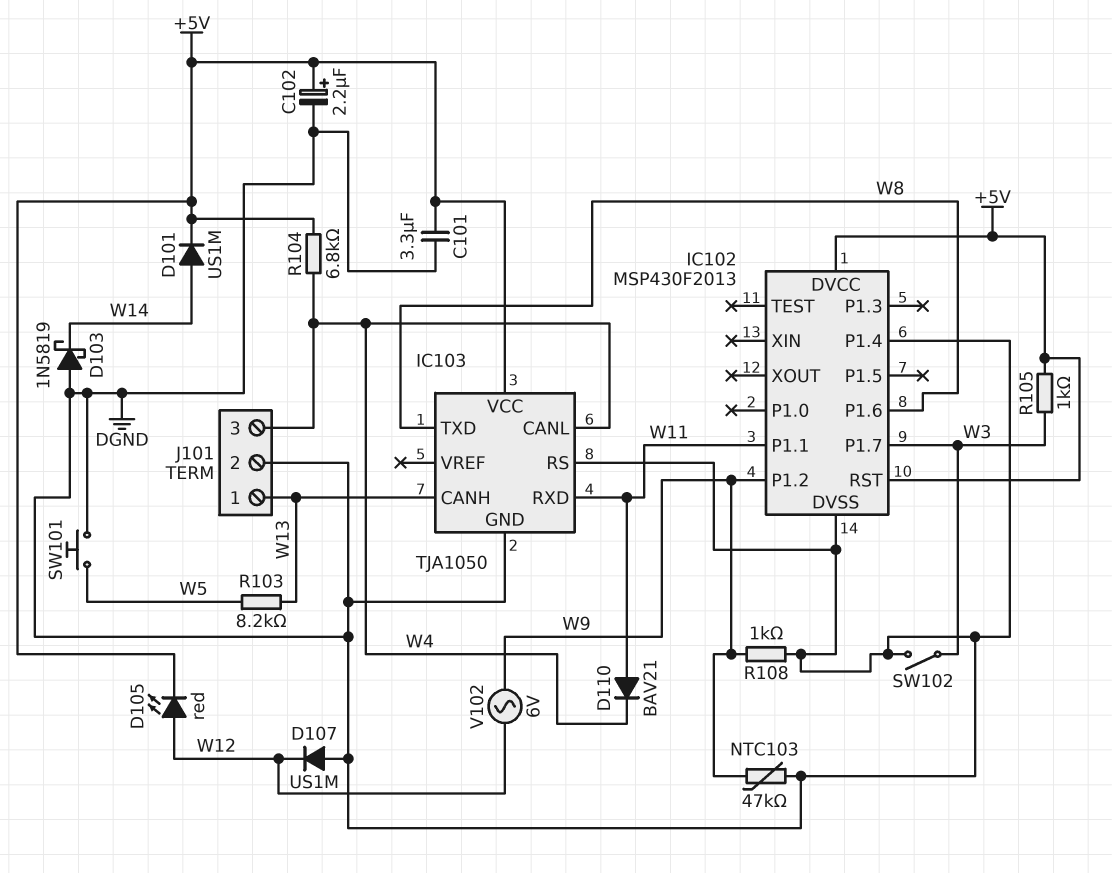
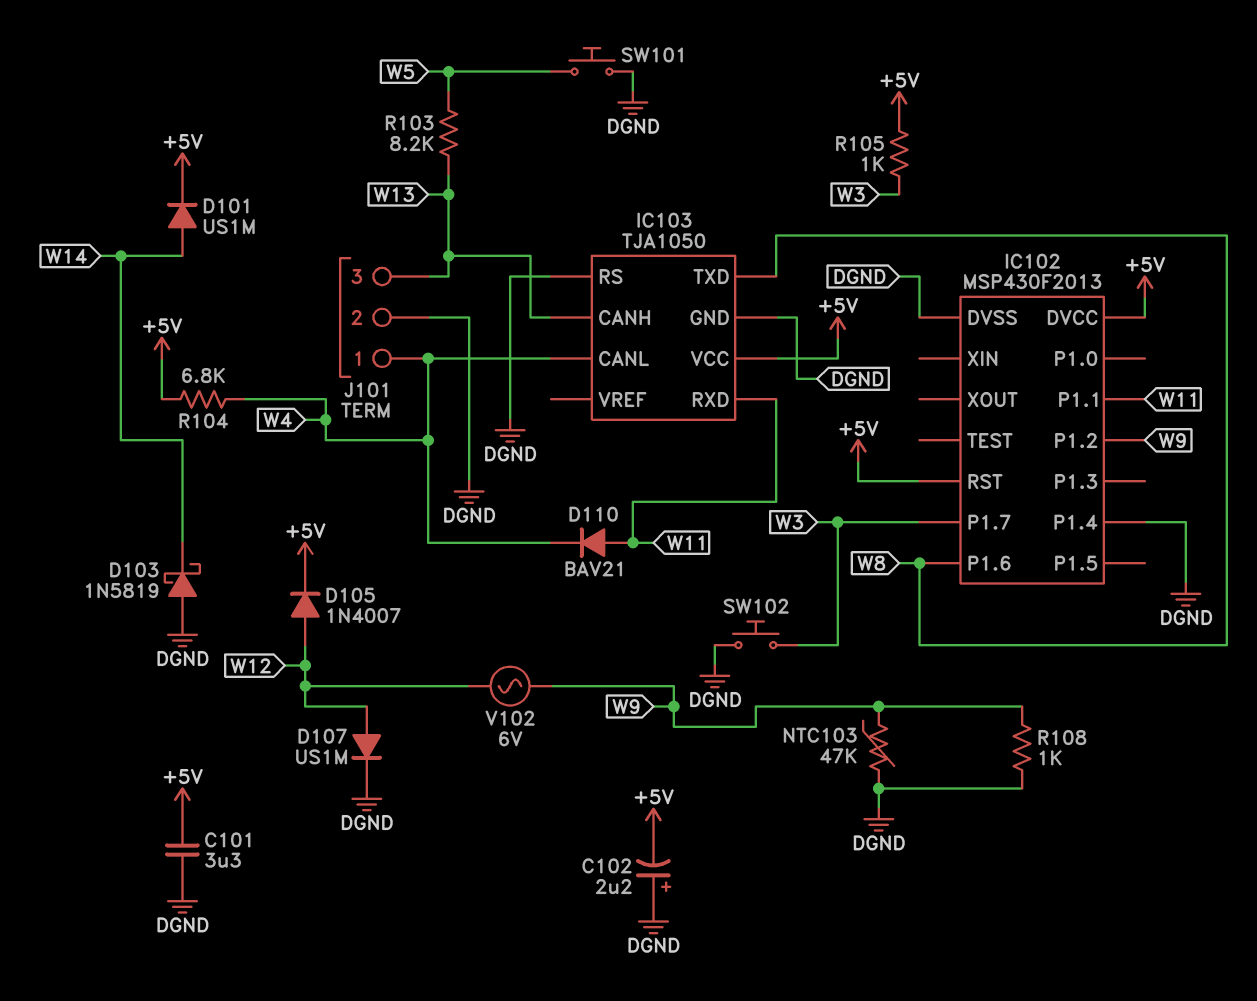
C102: 2.2uF (plus +5V, minus DGND) -> 2.2uF (plus DGND, minus +5V)
D105: LED red (A W12, K +5V) -> diode 1N4007 (A W12, K +5V)
D107: diode US1M (A DGND, K W12) -> diode US1M (A W12, K DGND)
J101 pin 1: W13 -> W4
J101 pin 3: W4 -> W13
SW102: switch (DGND, W3) -> button (DGND, W3)

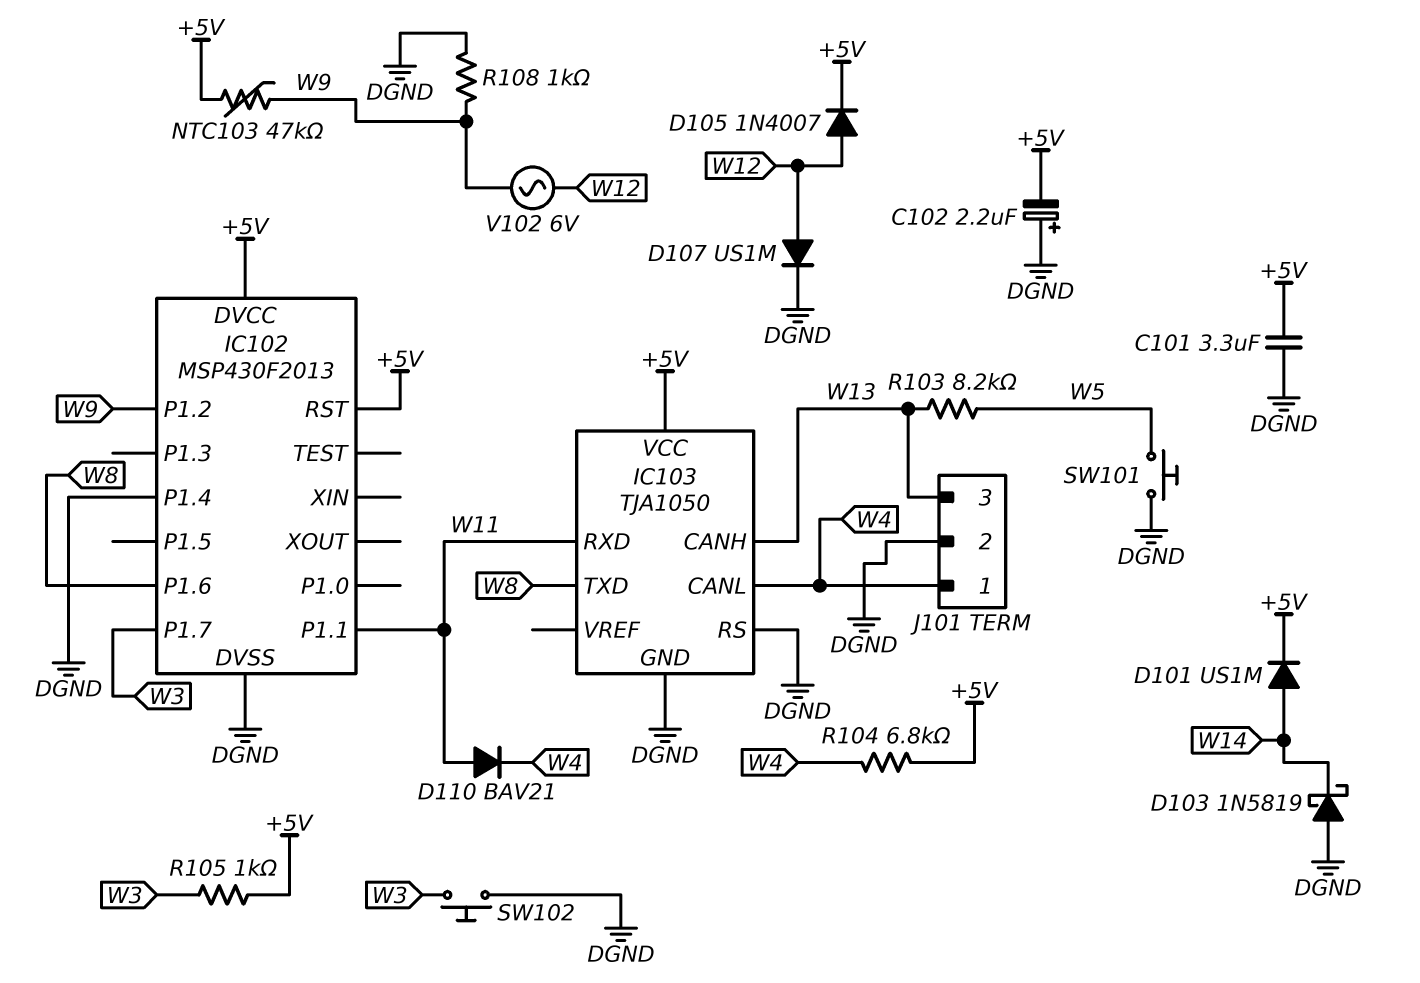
NTC103: 47k (DGND, W9) -> 47k (+5V, W9)

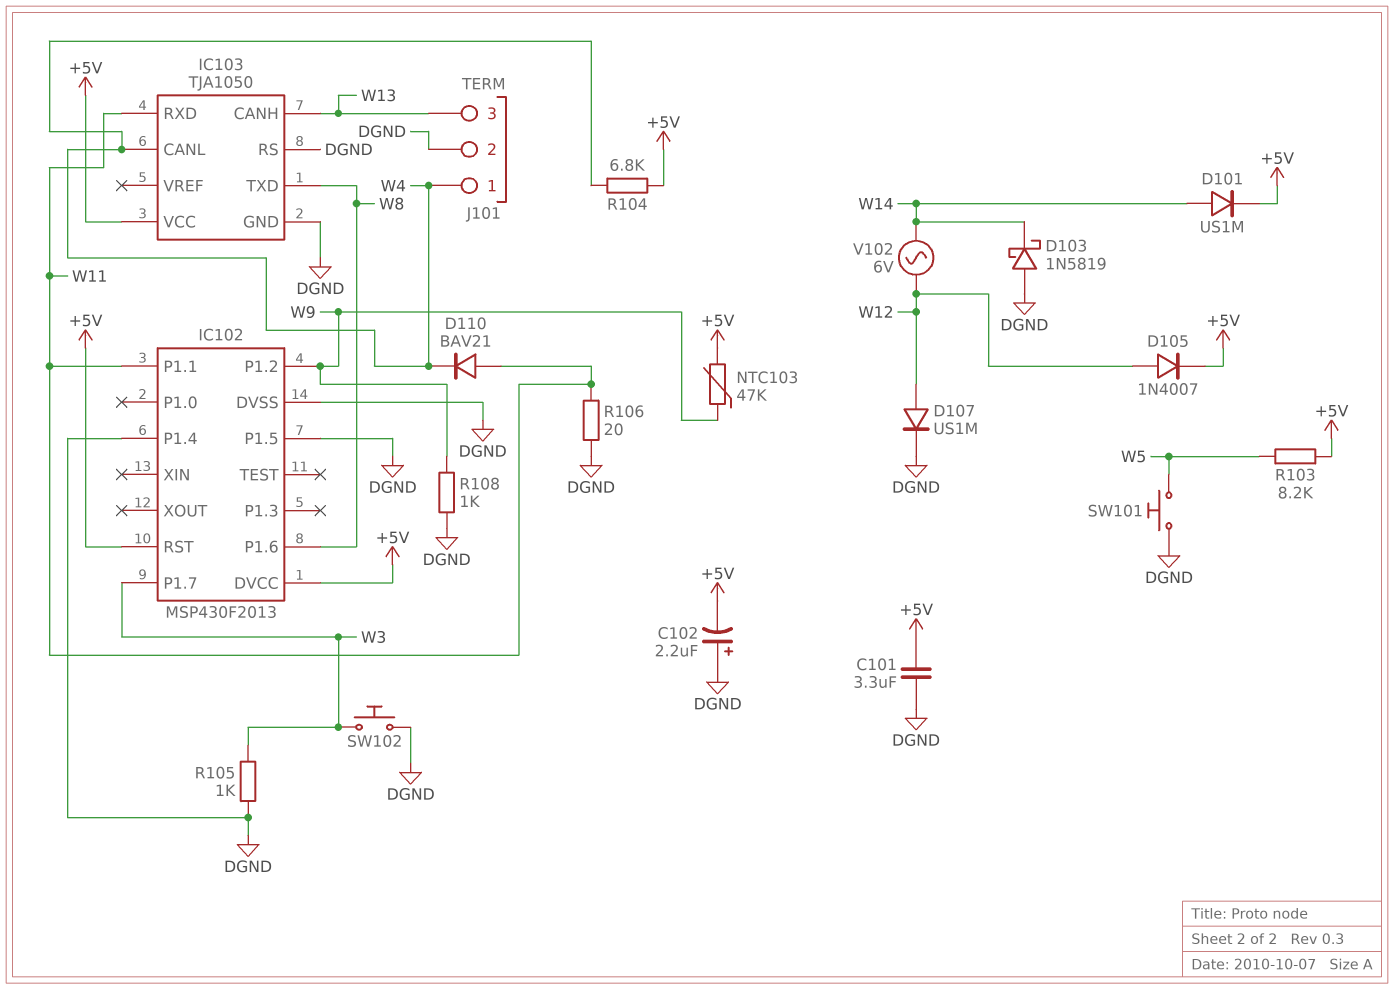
IC102 pin P1.5: none -> DGND
R103: 8.2k (W5, W13) -> 8.2k (+5V, W5)
R105: 1k (+5V, W3) -> 1k (DGND, W3)
R106: none -> 20 (DGND, W11)
V102: AC 6V (W9, W12) -> AC 6V (W12, W14)

